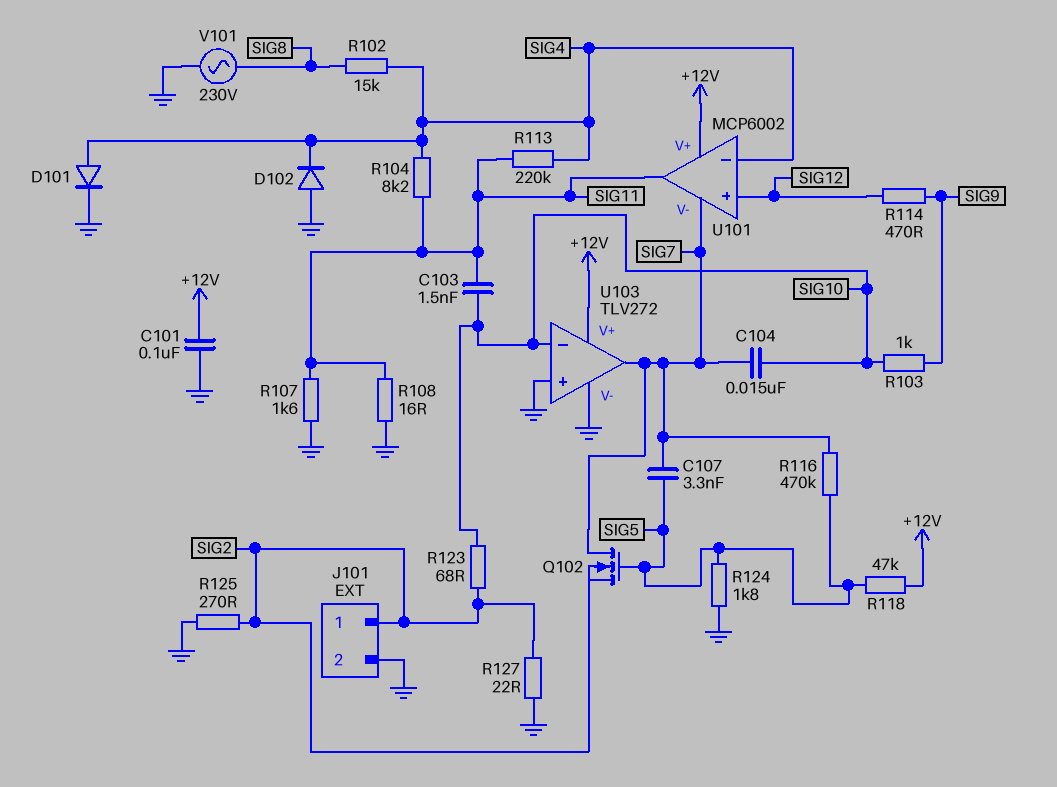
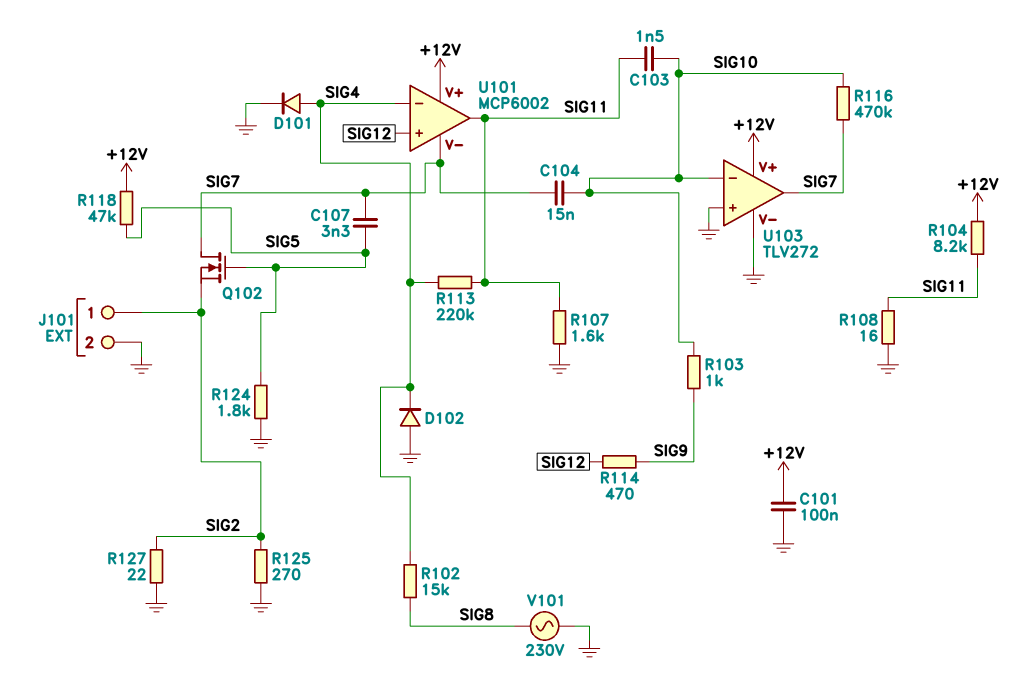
R104: 8.2k (SIG4, SIG11) -> 8.2k (+12V, SIG11)
R116: 470k (SIG5, SIG7) -> 470k (SIG7, SIG10)
R123: 68 (SIG2, SIG10) -> none

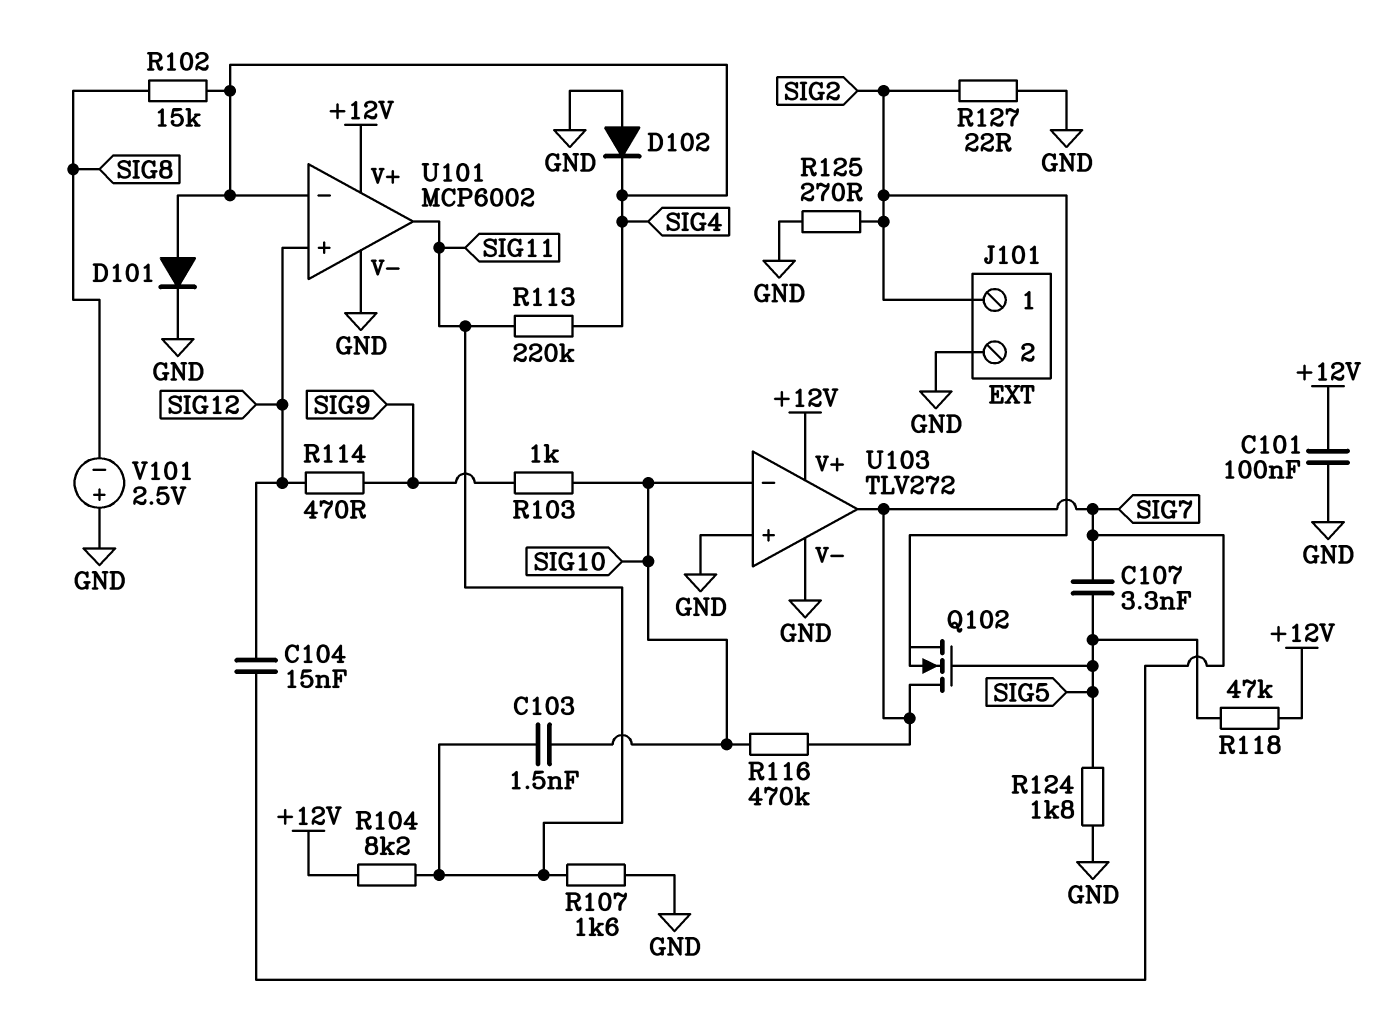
C104: 15nF (SIG7, SIG10) -> 15nF (SIG7, SIG12)
R108: 16 (GND, SIG11) -> none
U101 pin V-: SIG7 -> GND
V101: AC 230V (GND, SIG8) -> 2.5V (plus GND, minus SIG8)

